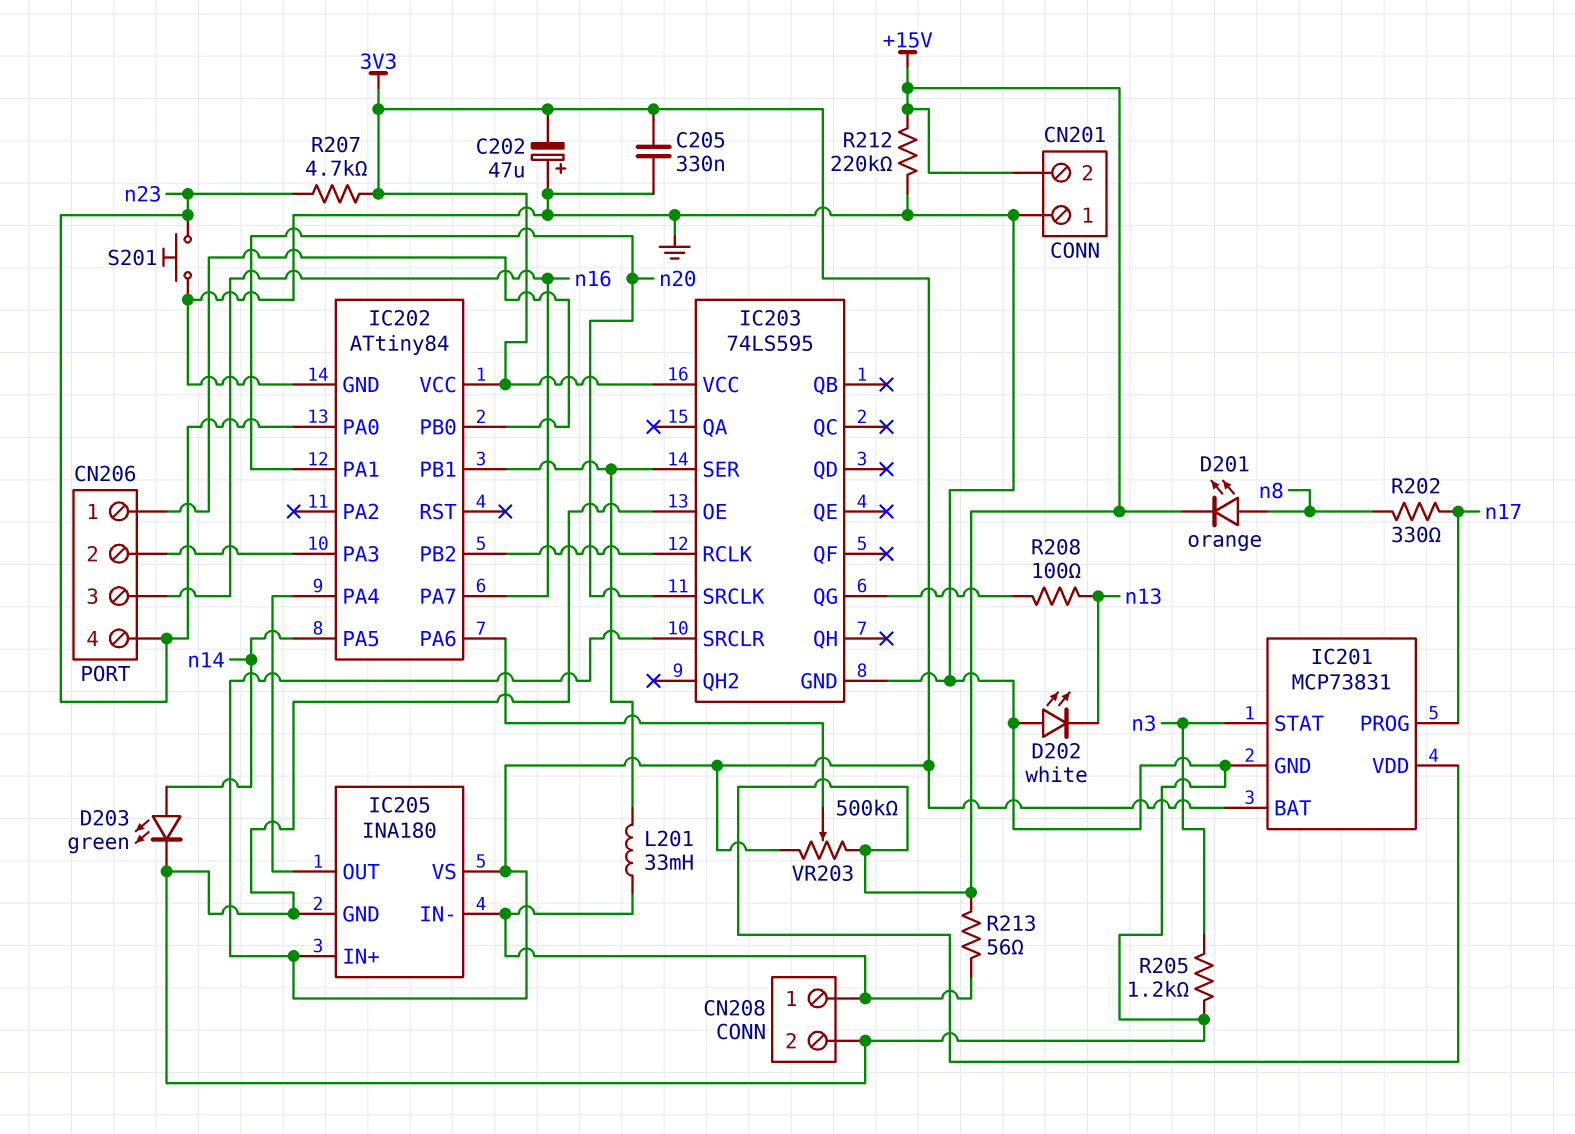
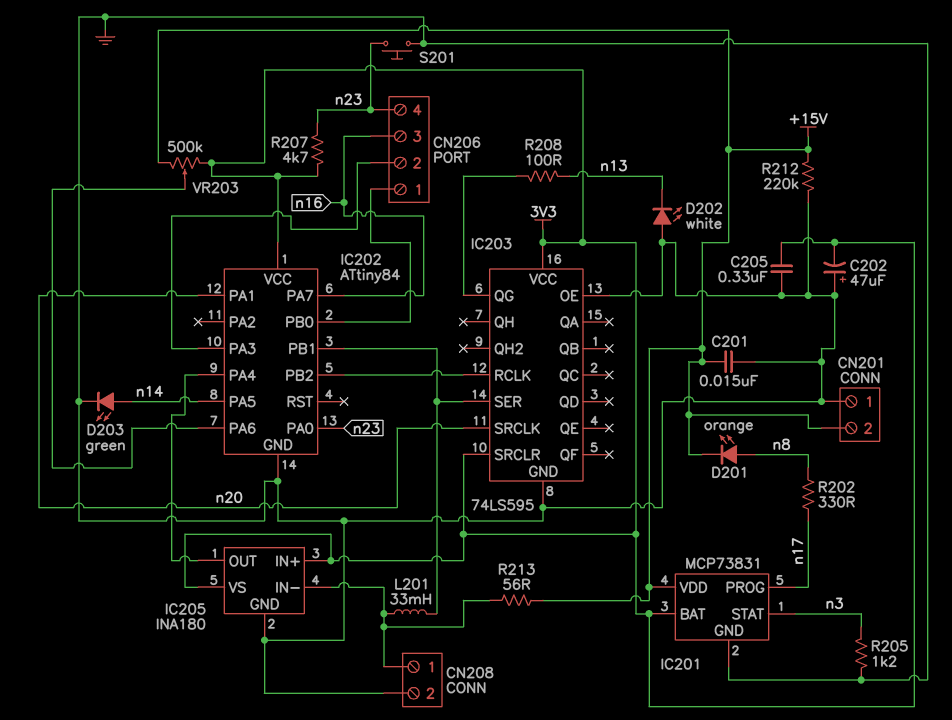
C201: none -> 15nF (+15V, GND)

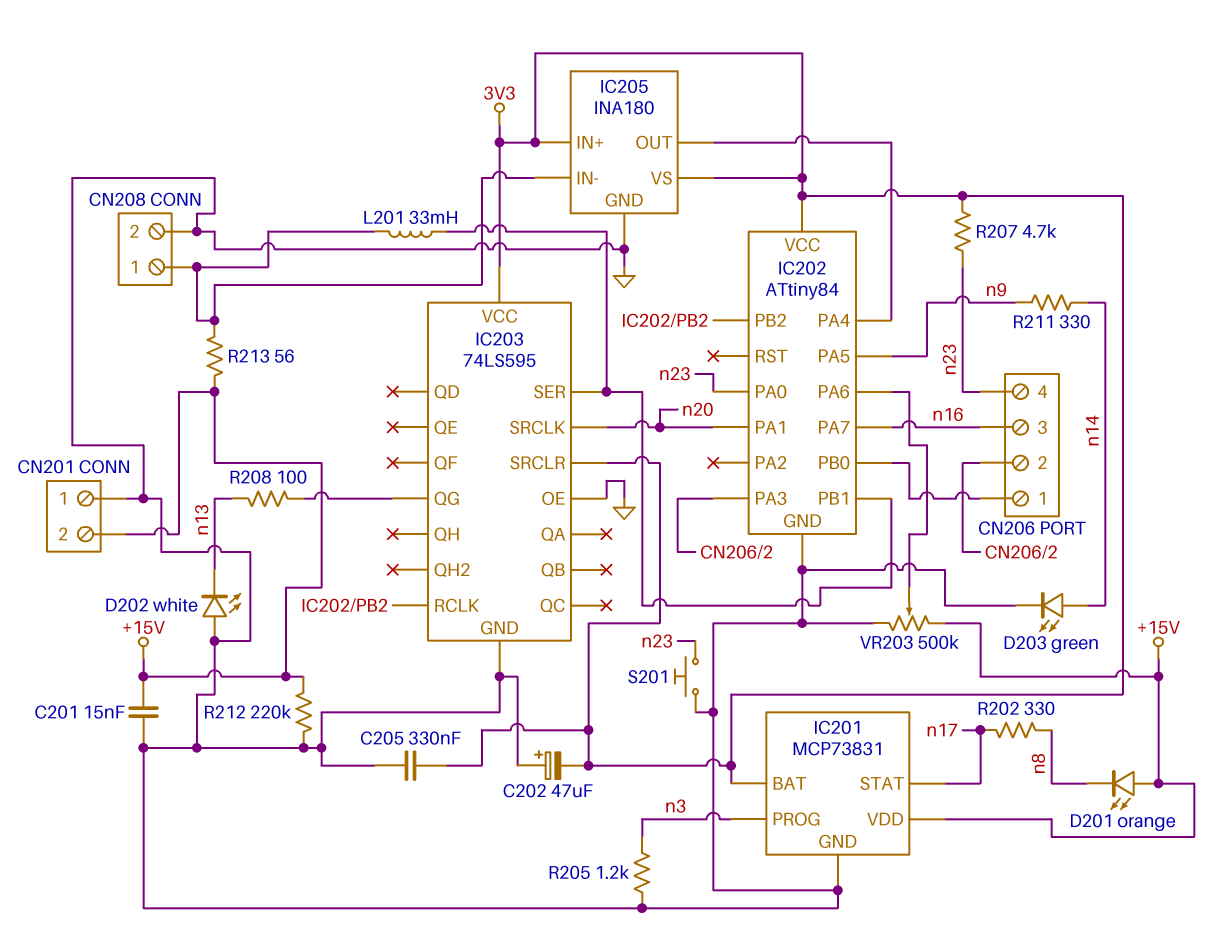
D201: LED orange (A n8, K +15V) -> LED orange (A +15V, K n8)
IC201 pin PROG: n17 -> n3
IC201 pin STAT: n3 -> n17
IC202 pin PA5: n14 -> n9
R211: none -> 330 (n9, n14)
VR203: 500k (+15V, 3V3, wiper IC202/PA6) -> 500k (+15V, GND, wiper IC202/PA6)

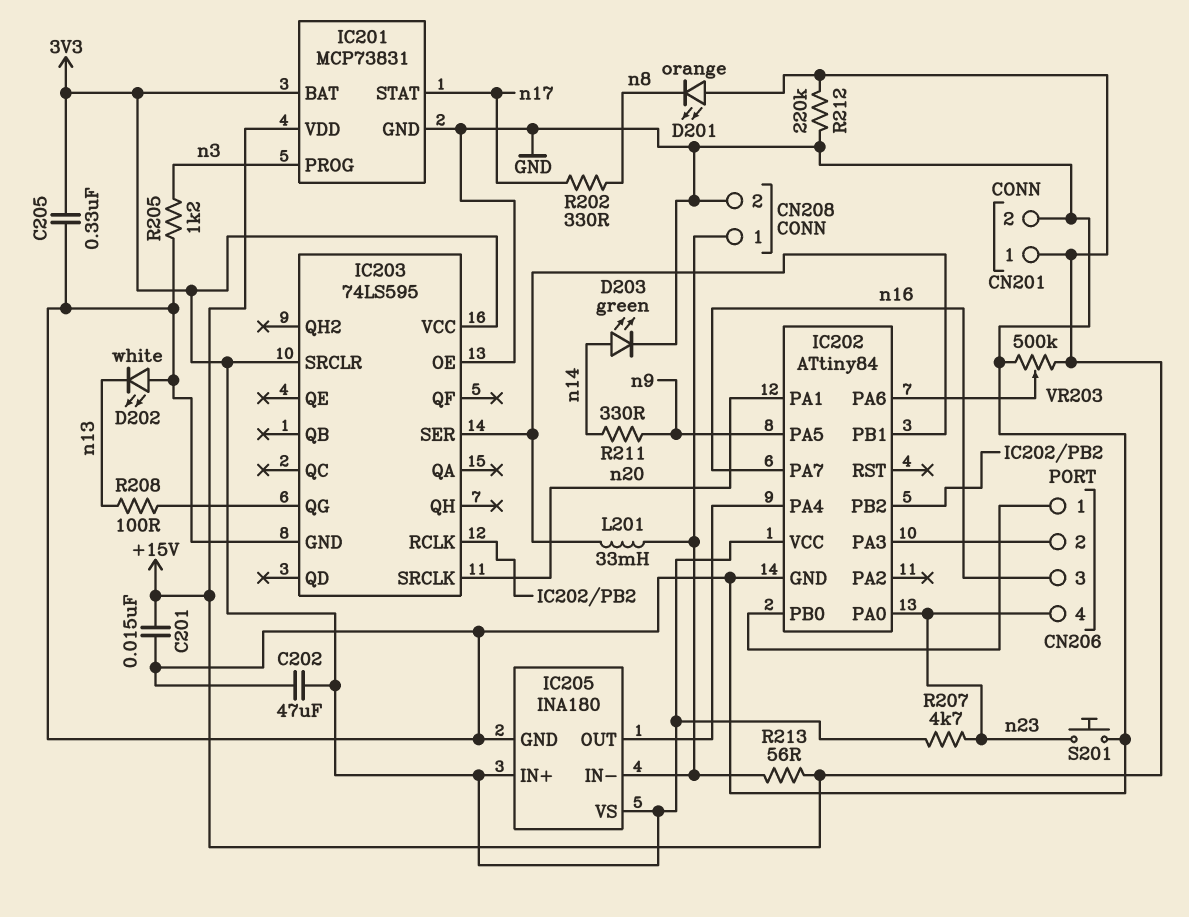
C202: 47uF (plus GND, minus 3V3) -> 47uF (3V3, GND)
CN201 pin 1: GND -> +15V
CN201 pin 2: +15V -> GND

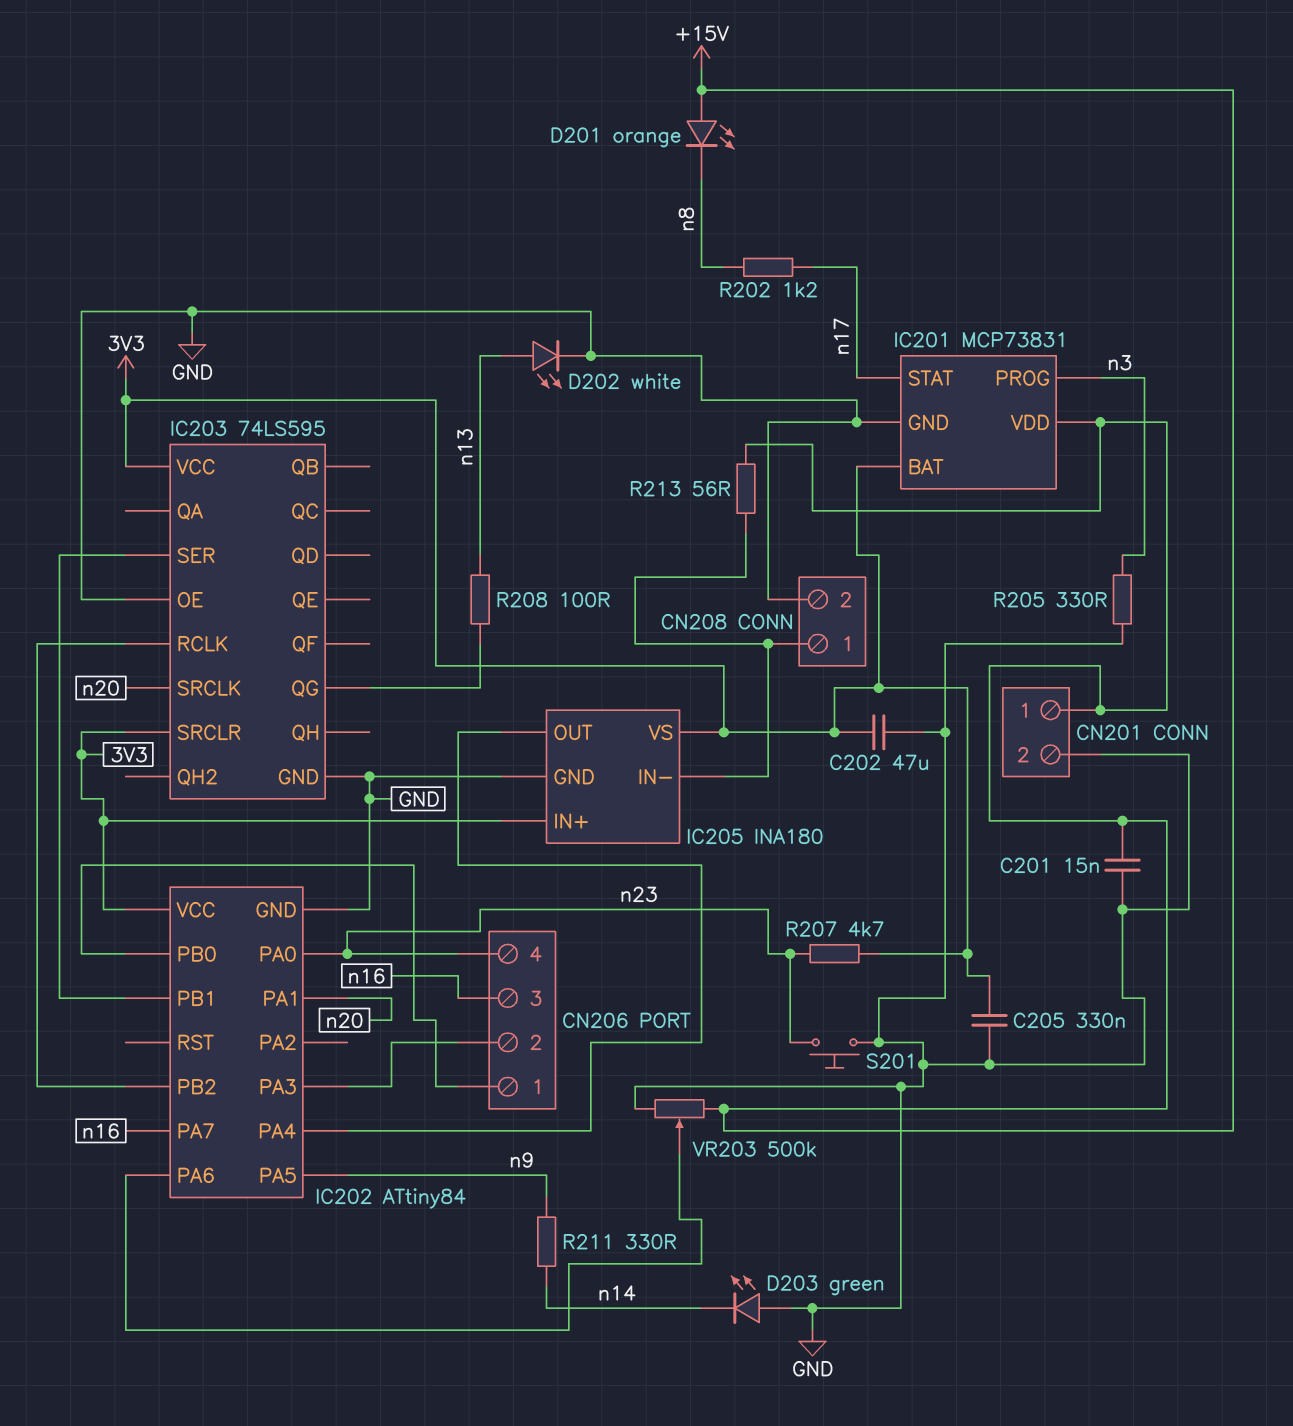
D202: LED white (A GND, K n13) -> LED white (A n13, K GND)
D203: LED green (A n14, K GND) -> LED green (A GND, K n14)
L201: 33mH (CN208/1, IC202/PB1) -> none
R202: 330 (n8, n17) -> 1.2k (n8, n17)
R205: 1.2k (GND, n3) -> 330 (GND, n3)
R212: 220k (+15V, GND) -> none

